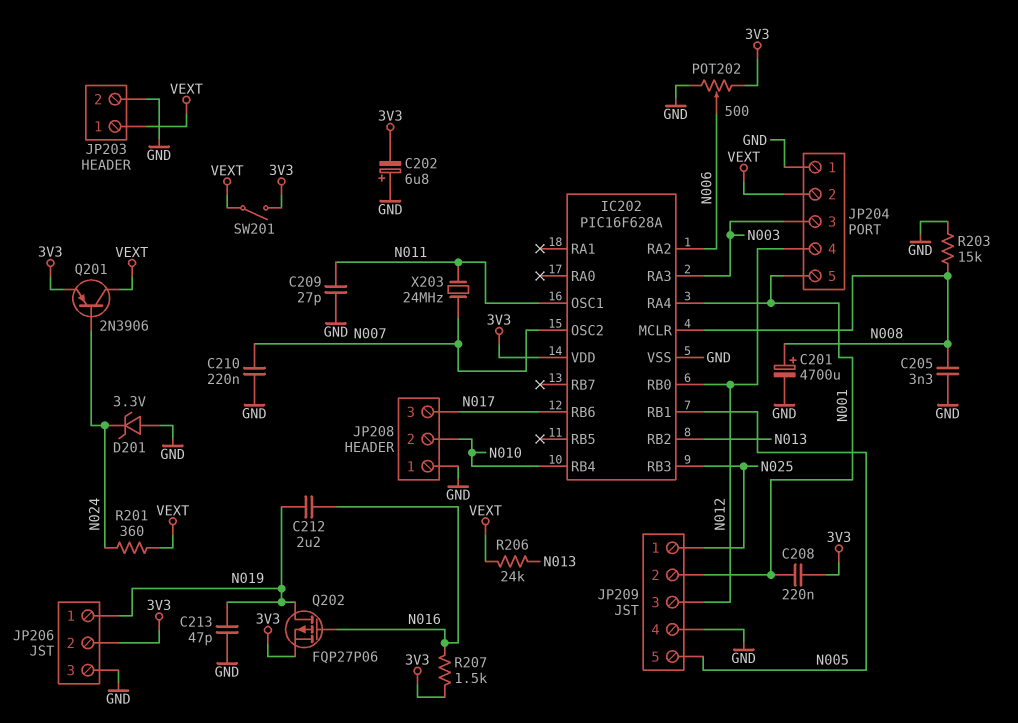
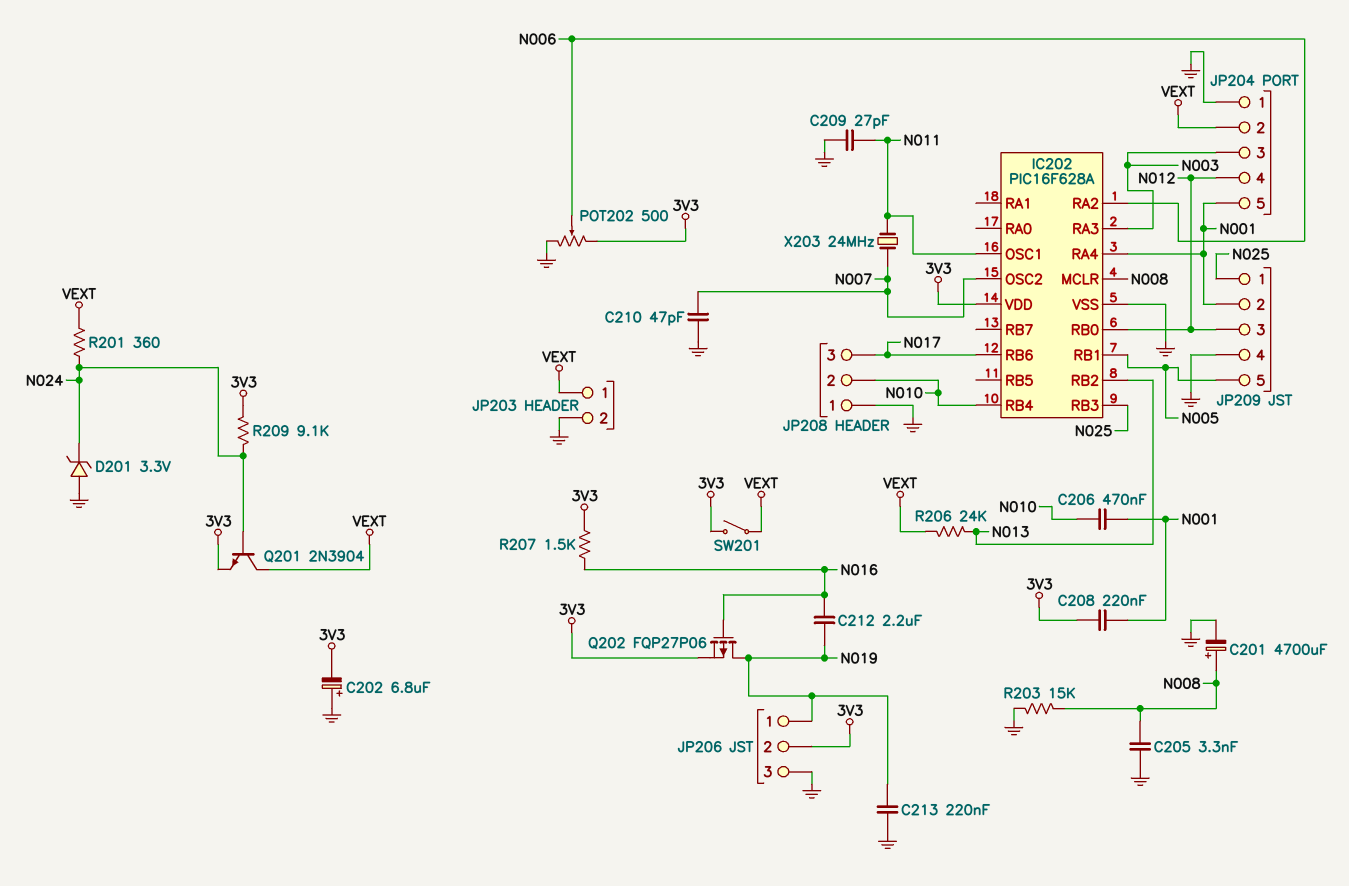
C206: none -> 470nF (N001, N010)
C210: 220nF (GND, N007) -> 47pF (GND, N007)
C213: 47pF (GND, N019) -> 220nF (GND, N019)
Q201: PNP 2N3906 (B N024, C VEXT, E 3V3) -> NPN 2N3904 (B N024, C VEXT, E 3V3)
R209: none -> 9.1k (3V3, N024)

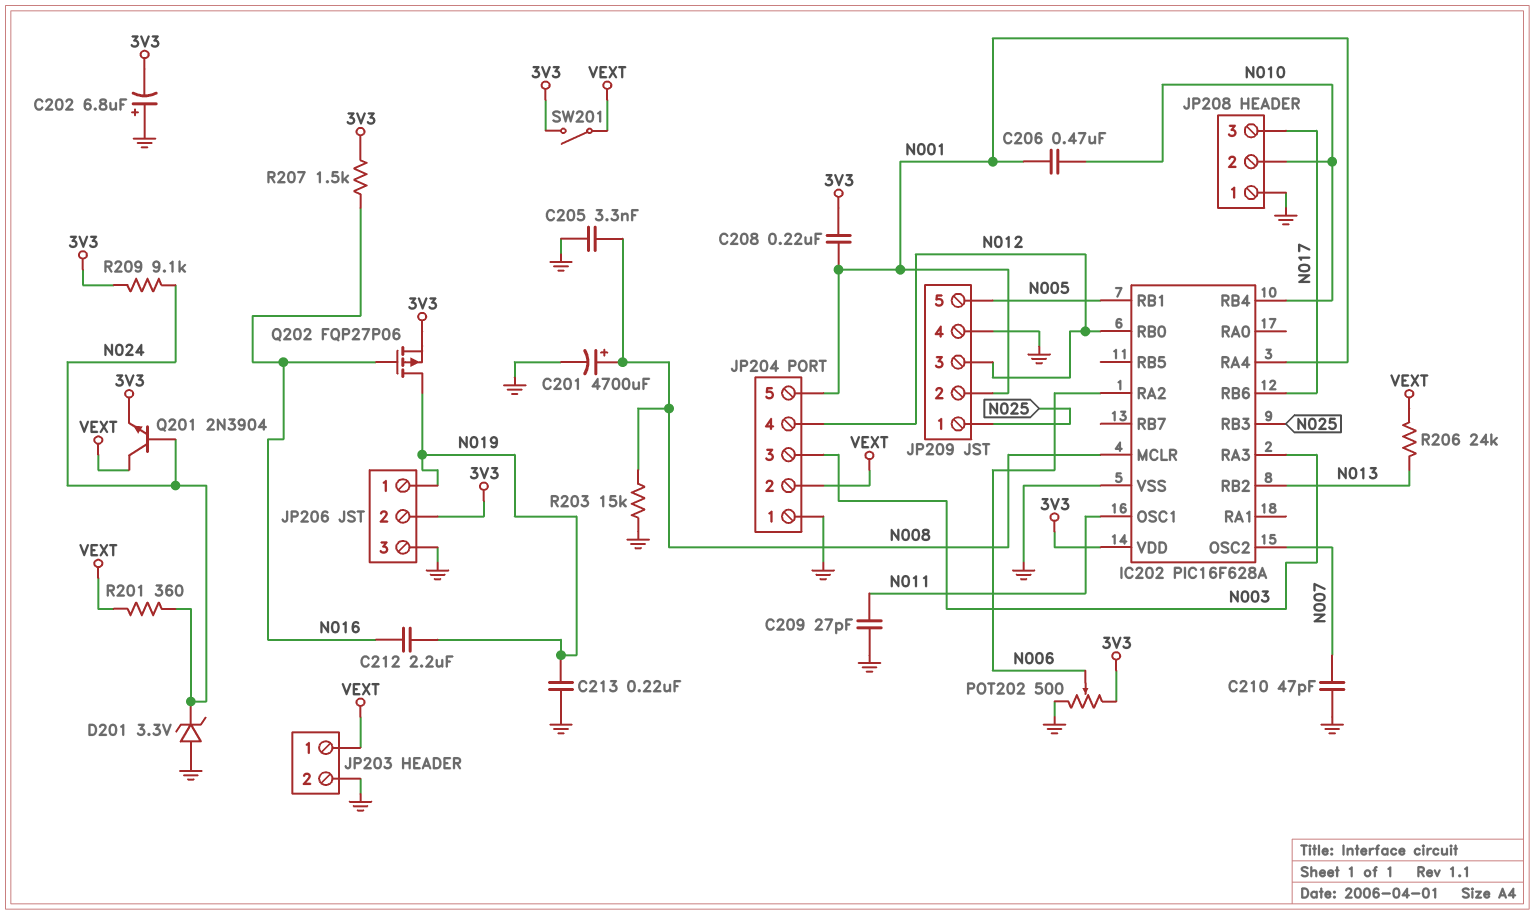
X203: 24MHz (N007, N011) -> none

